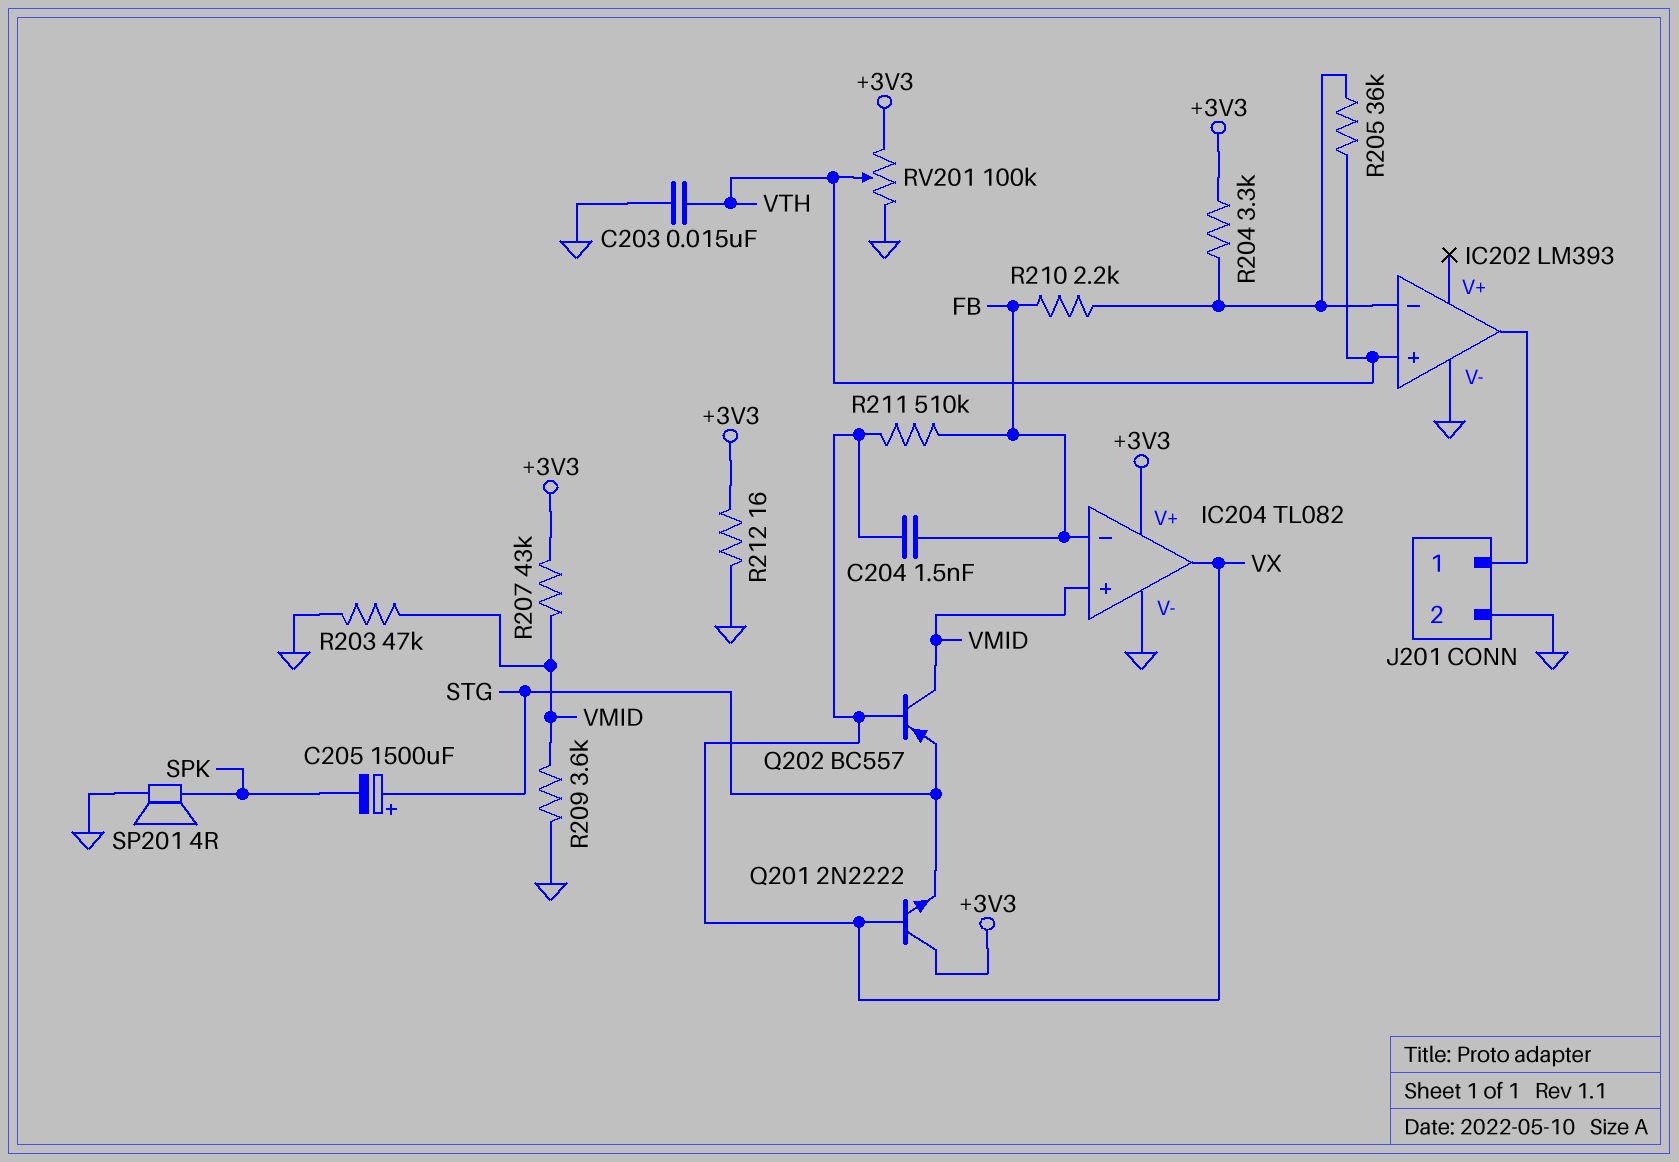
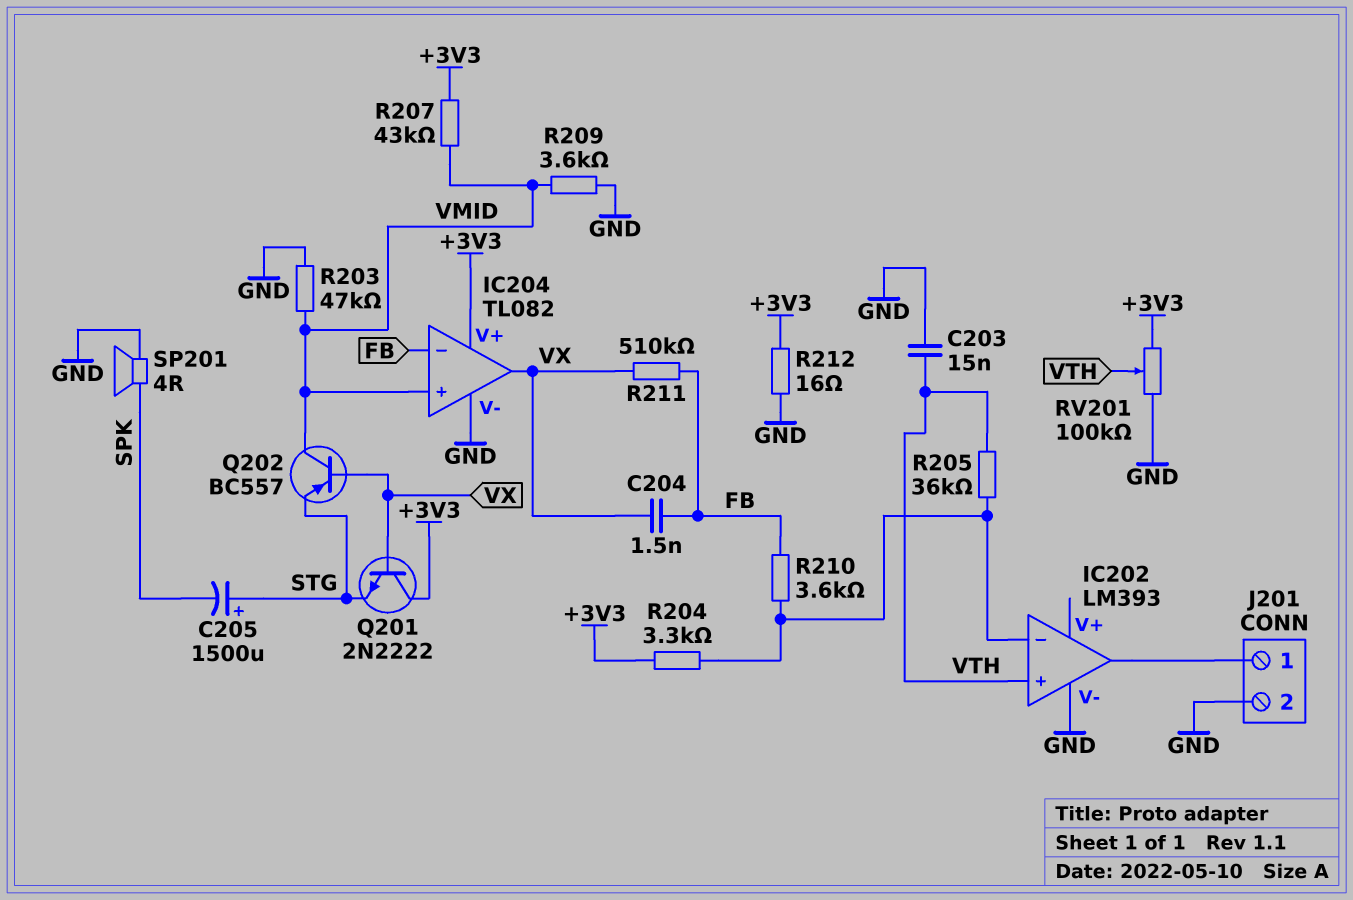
R210: 2.2k (FB, IC202/in-) -> 3.6k (FB, IC202/in-)

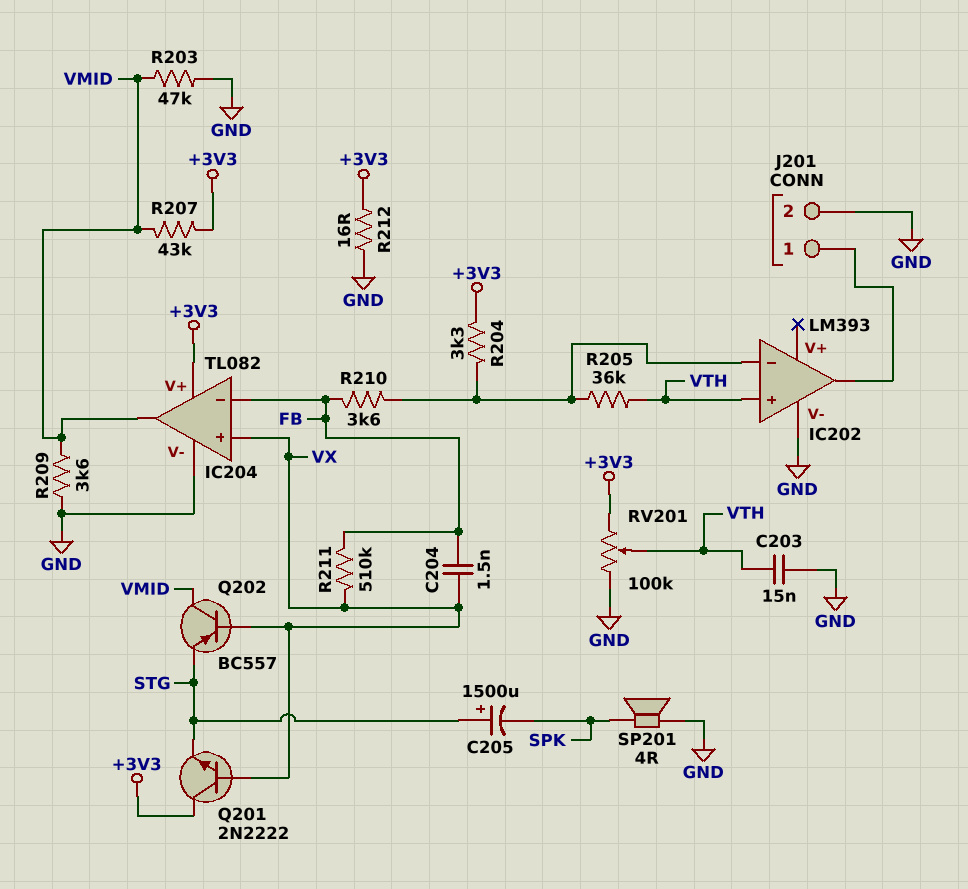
IC204 pin in+: VMID -> VX
IC204 pin out: VX -> VMID

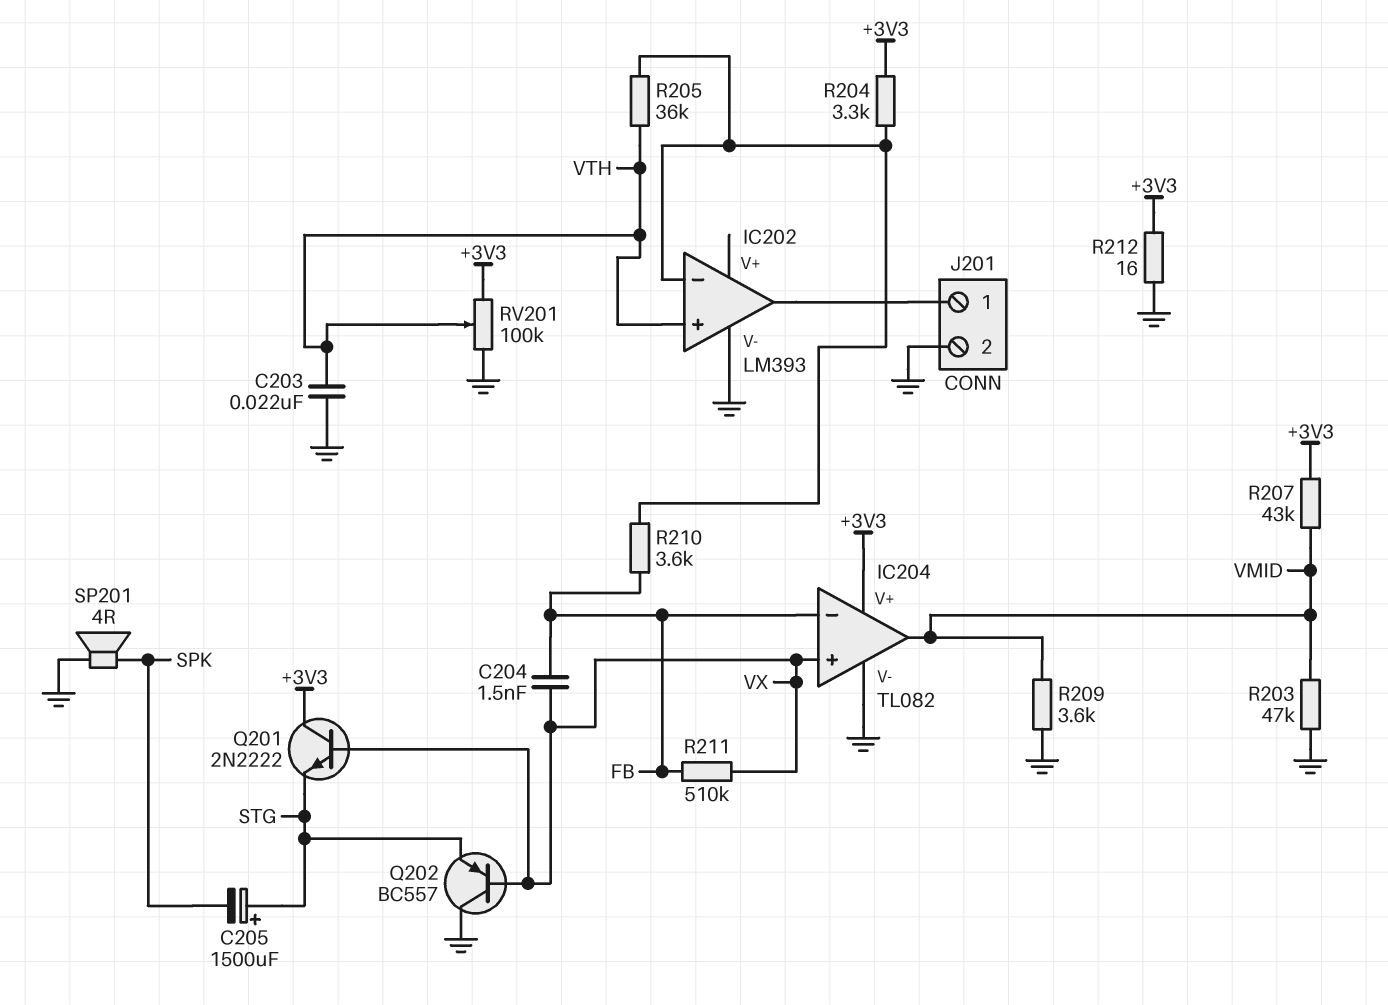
C203: 15nF (GND, VTH) -> 22nF (GND, VTH)
Q202: PNP BC557 (B VX, C VMID, E STG) -> PNP BC557 (B VX, C GND, E STG)

